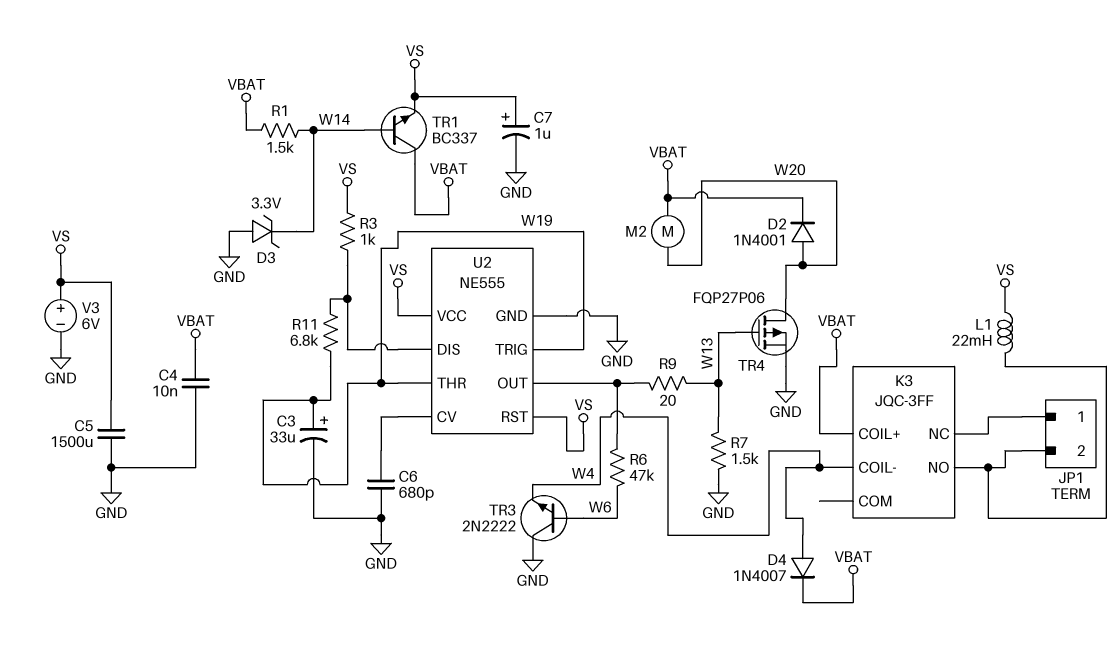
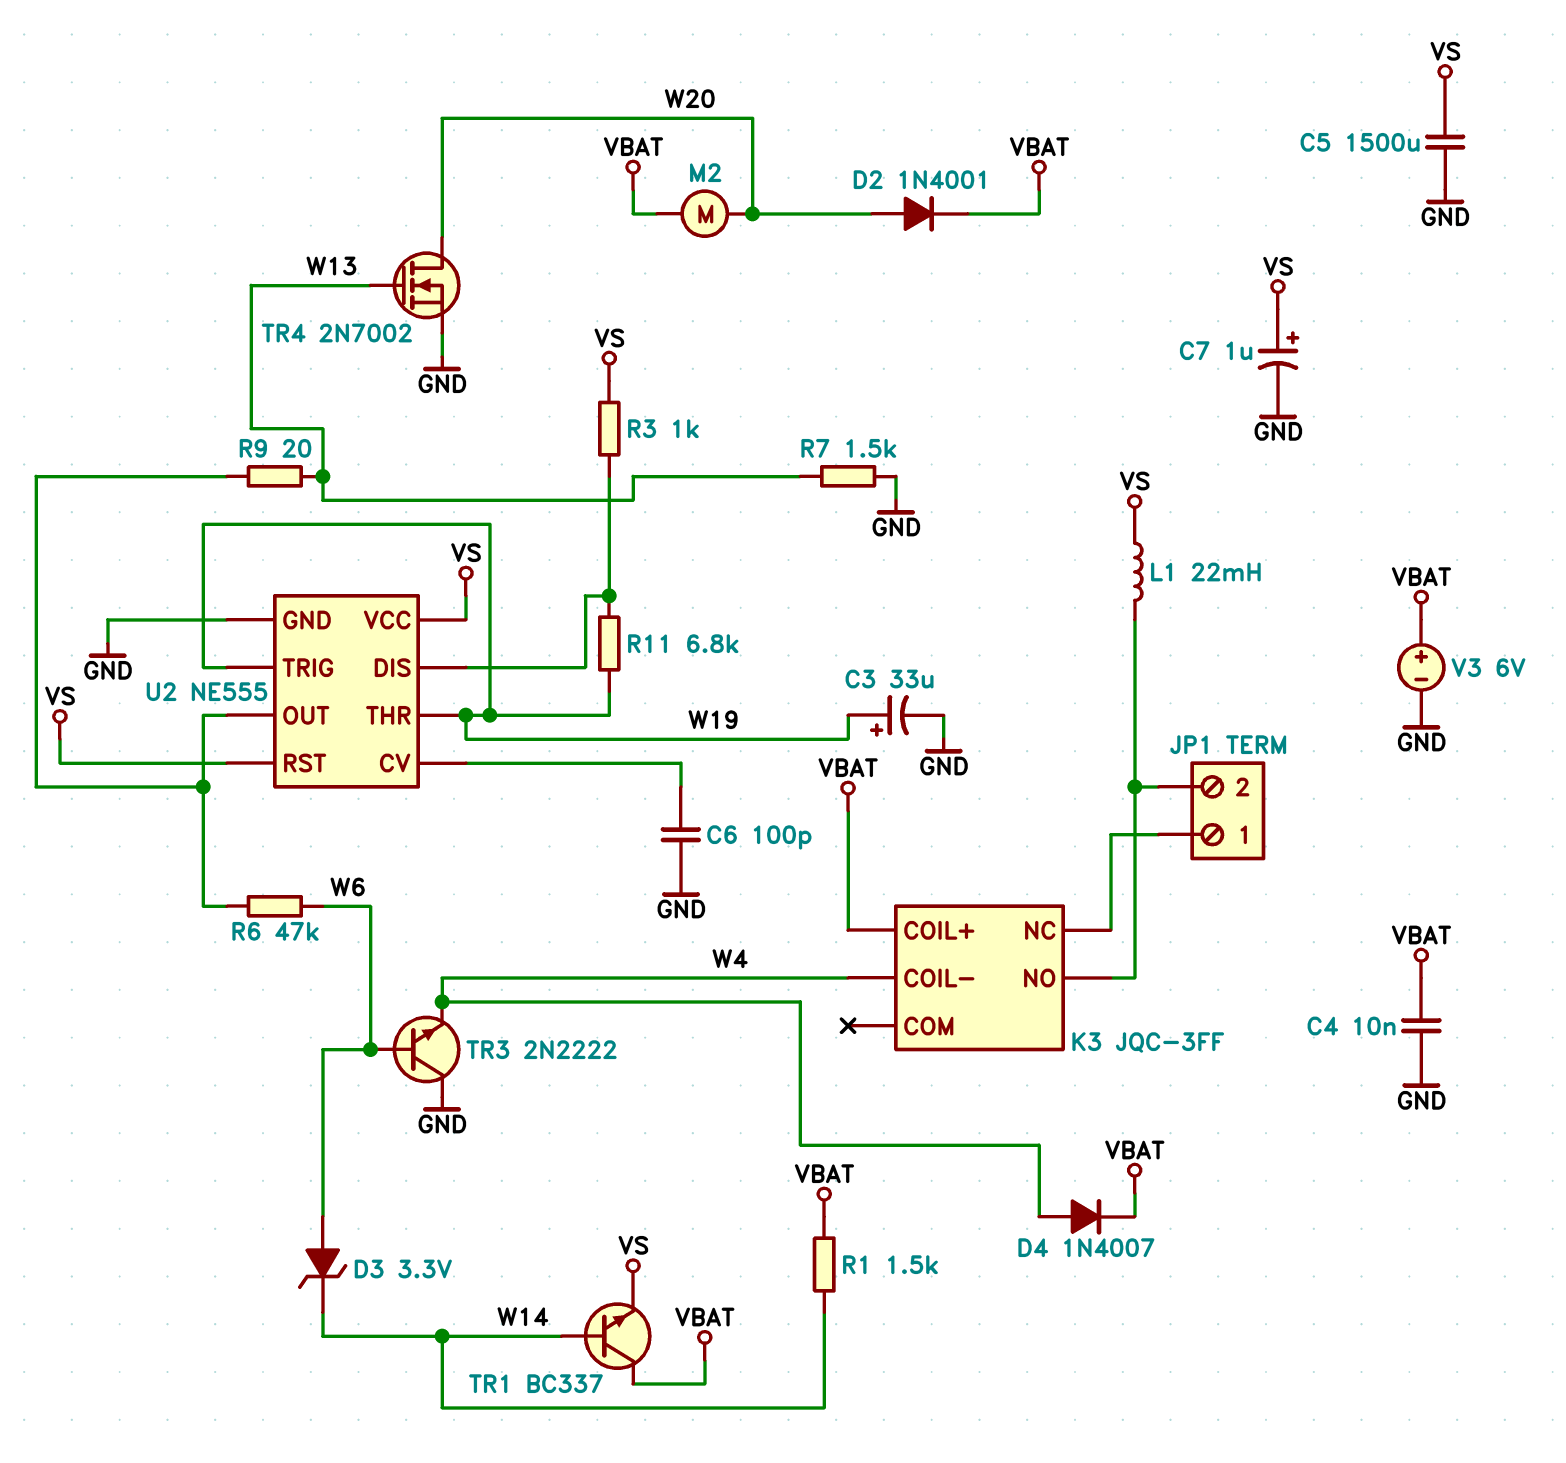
C6: 680pF (GND, U2/CV) -> 100pF (GND, U2/CV)
D3: zener 3.3V (A GND, K W14) -> zener 3.3V (A W6, K W14)
TR4: PMOS FQP27P06 (G W13, D W20, S GND) -> NMOS 2N7002 (G W13, D W20, S GND)
V3: 6V (plus VS, minus GND) -> 6V (plus VBAT, minus GND)

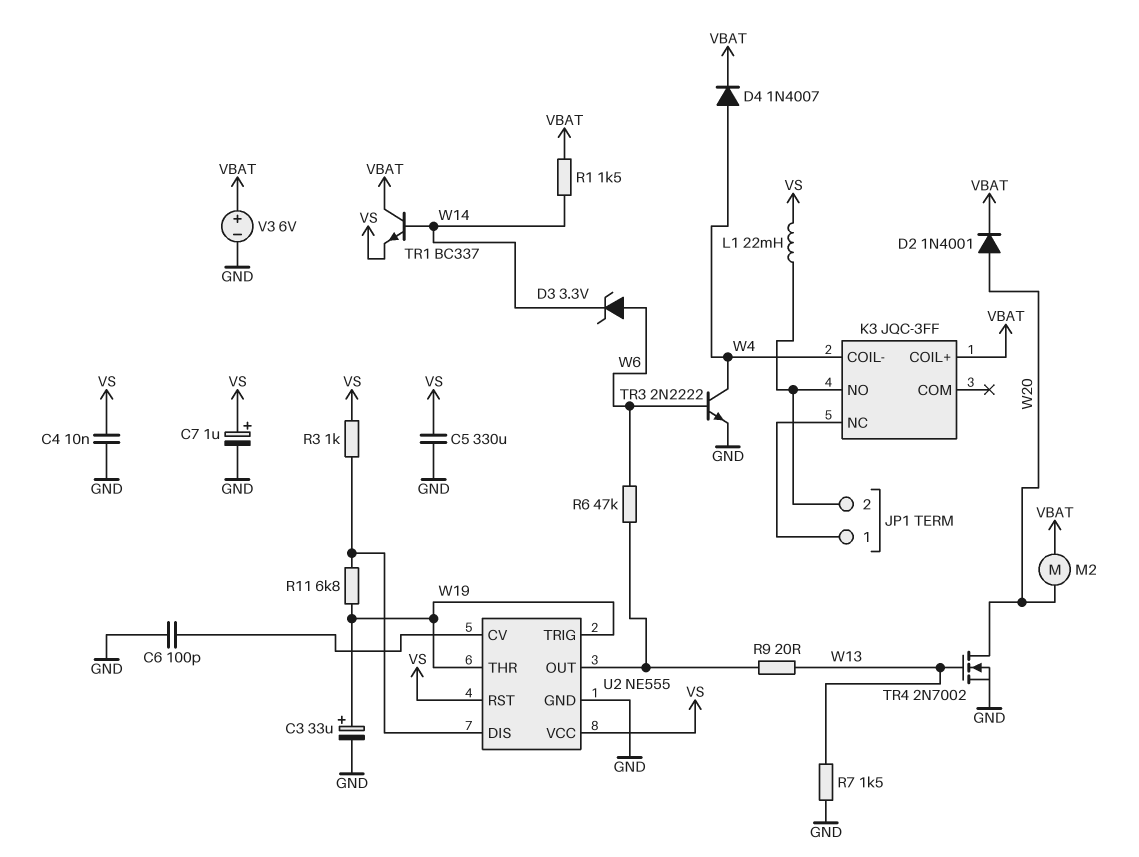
C4: 10nF (GND, VBAT) -> 10nF (GND, VS)
C5: 1500uF (GND, VS) -> 330uF (GND, VS)
TR3: NPN 2N2222 (B W6, C GND, E W4) -> NPN 2N2222 (B W6, C W4, E GND)

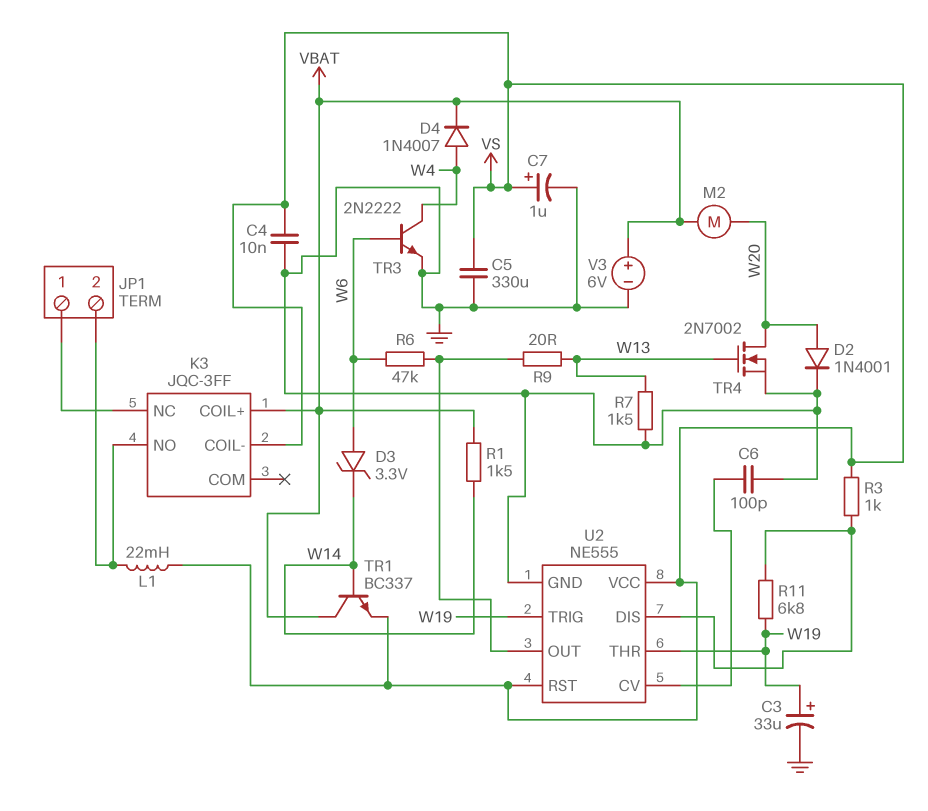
D2: diode 1N4001 (A W20, K VBAT) -> diode 1N4001 (A W20, K GND)
K3 pin COIL-: W4 -> VS

